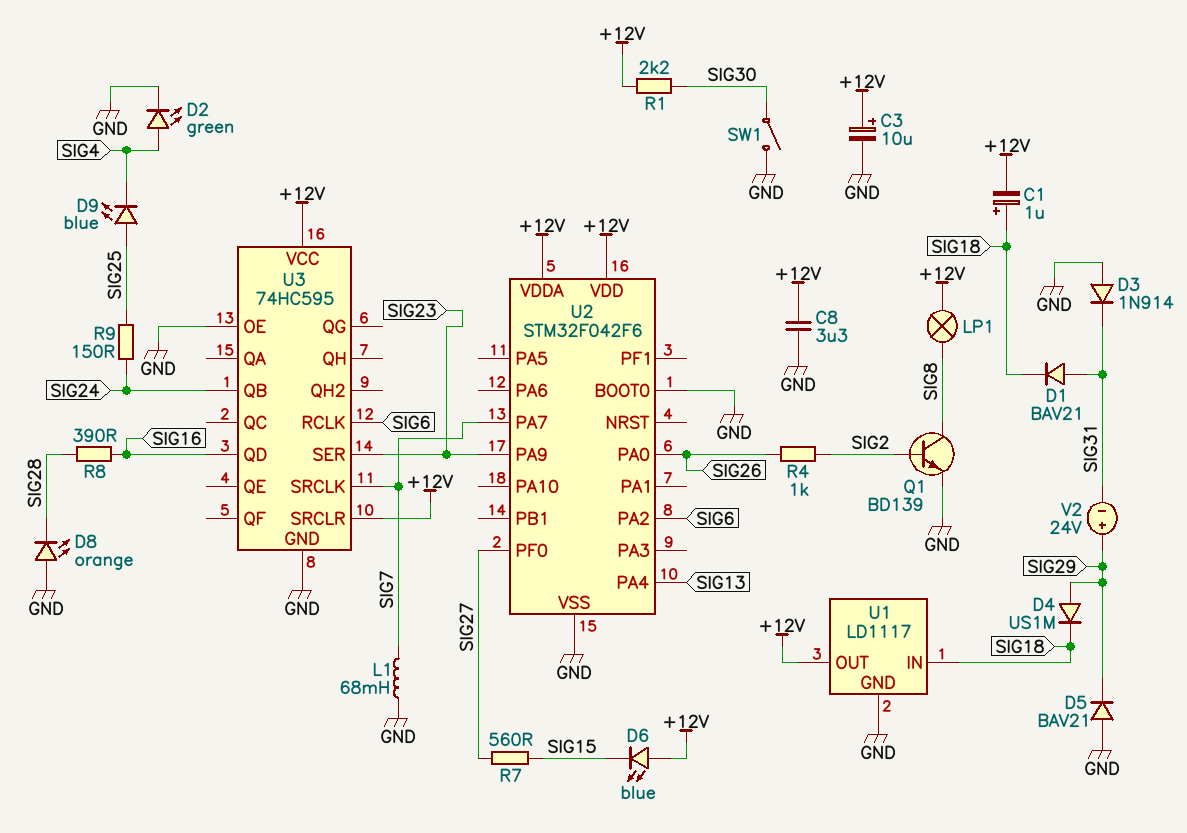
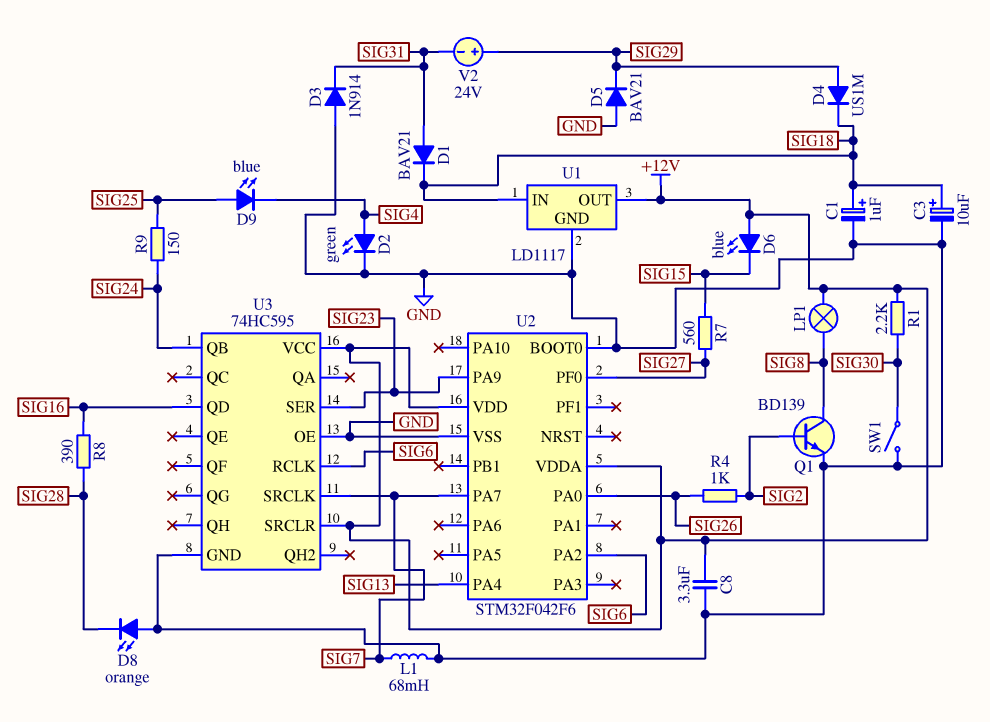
C1: 1uF (plus SIG18, minus +12V) -> 1uF (plus SIG18, minus GND)
C3: 10uF (plus +12V, minus GND) -> 10uF (plus SIG18, minus GND)

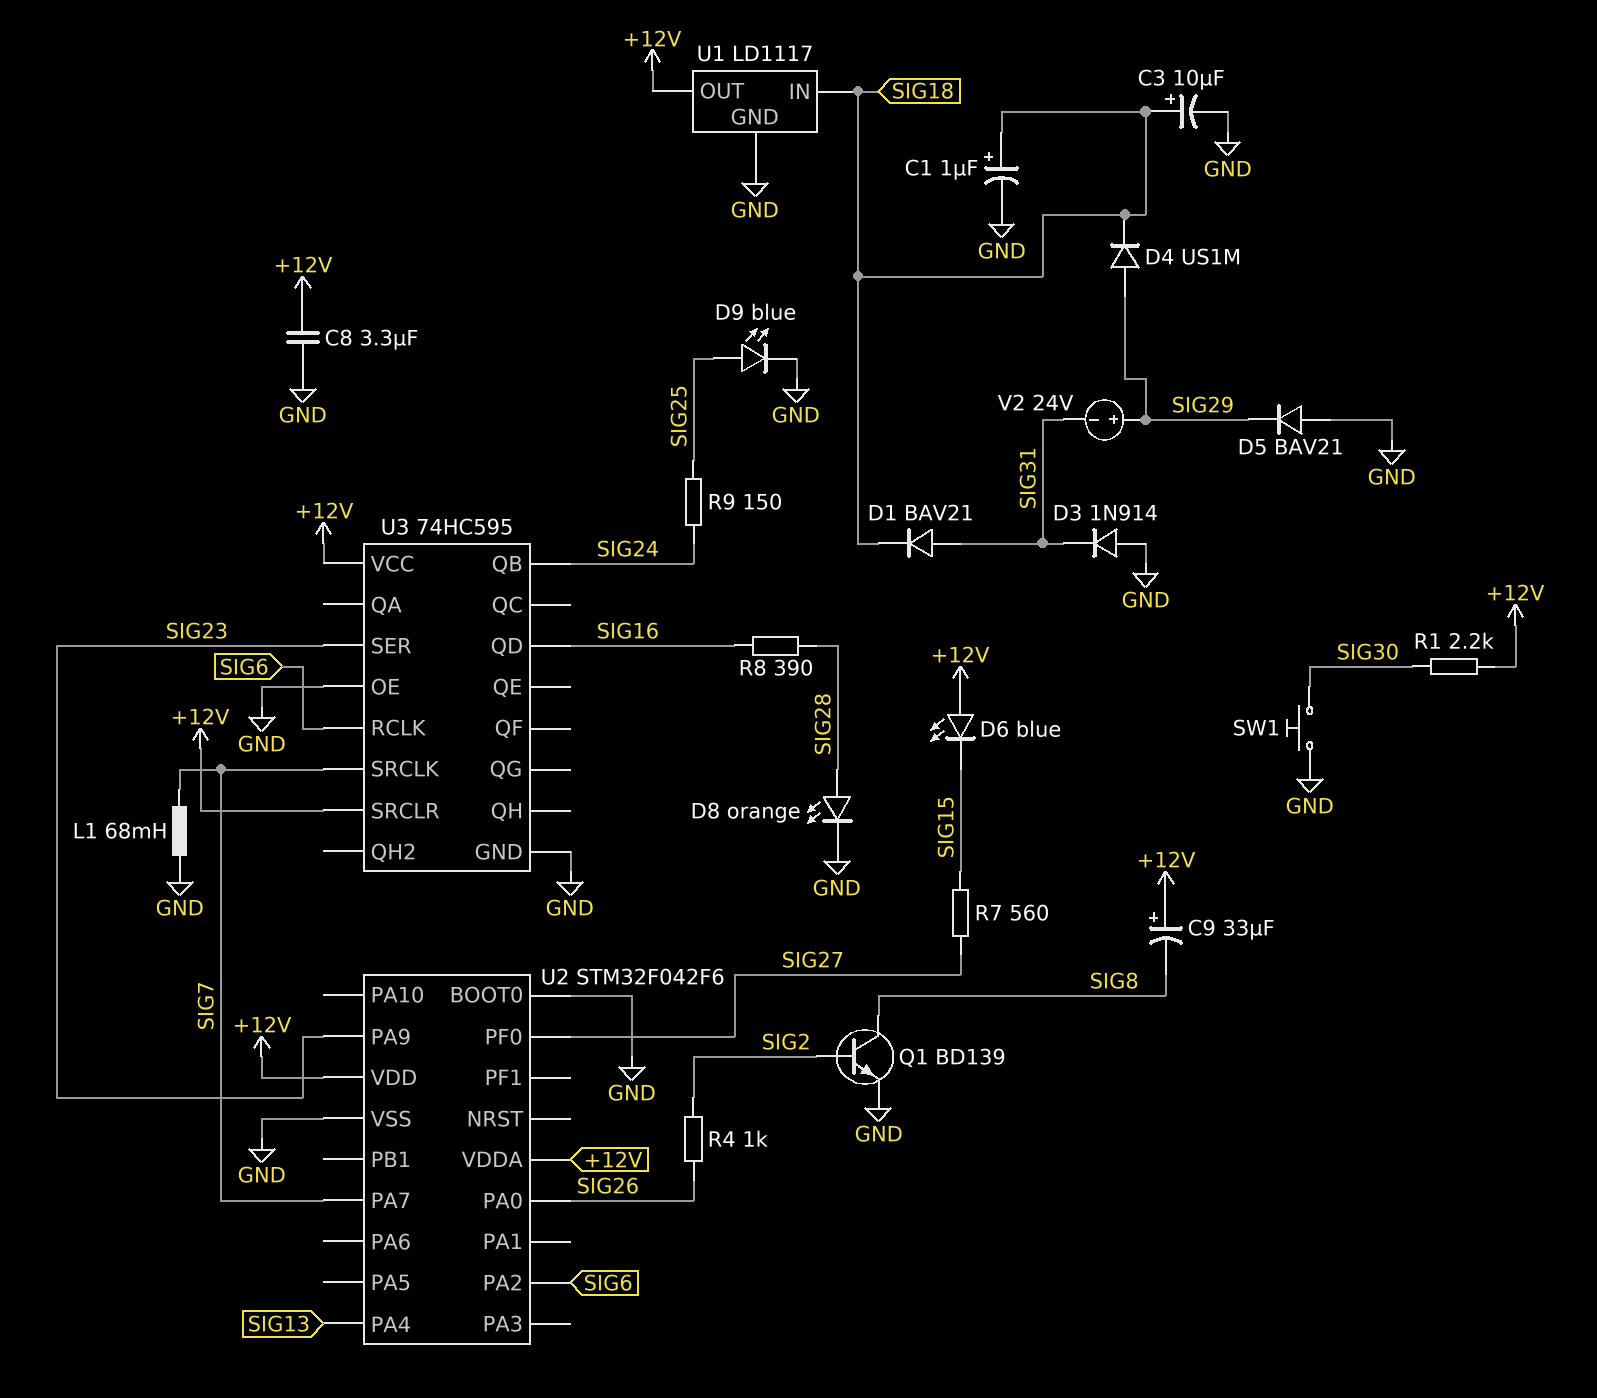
C9: none -> 33uF (plus +12V, minus SIG8)
D2: LED green (A SIG4, K GND) -> none
D8: LED orange (A GND, K SIG28) -> LED orange (A SIG28, K GND)
D9: LED blue (A SIG25, K SIG4) -> LED blue (A SIG25, K GND)
LP1: lamp (+12V, SIG8) -> none
SW1: switch (GND, SIG30) -> button (GND, SIG30)

